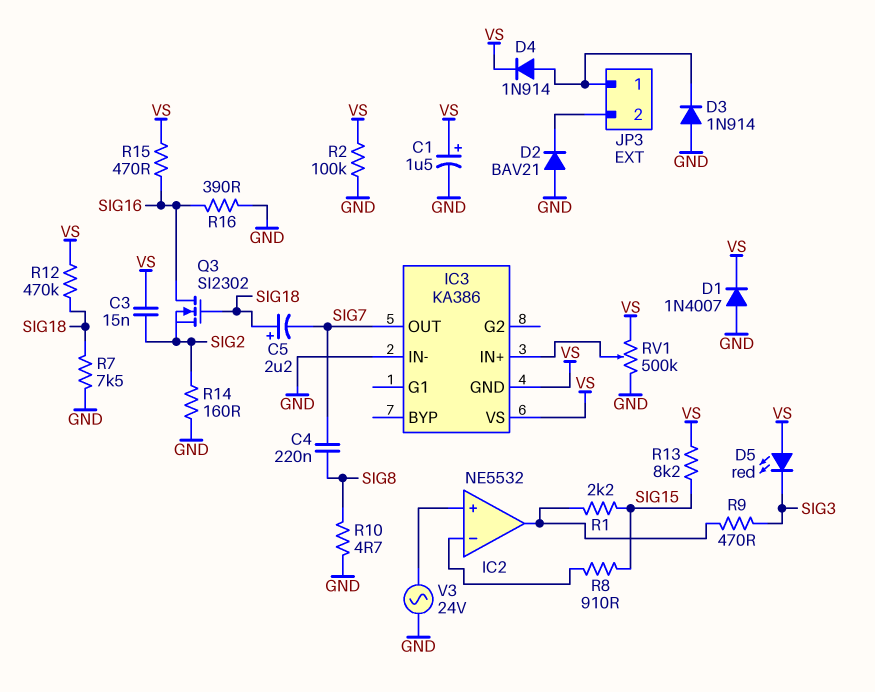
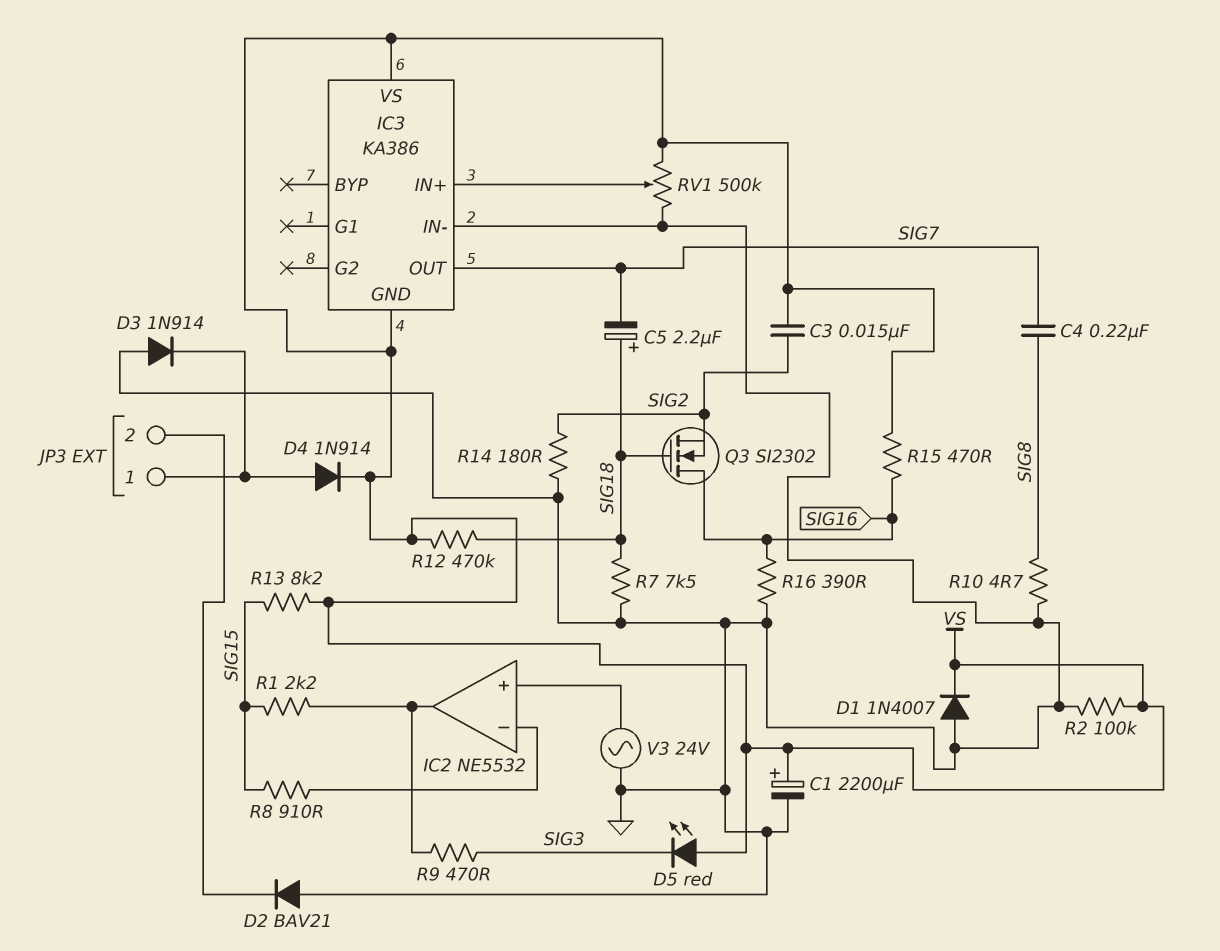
C1: 1.5uF (plus VS, minus GND) -> 2200uF (plus VS, minus GND)
R14: 160 (GND, SIG2) -> 180 (GND, SIG2)

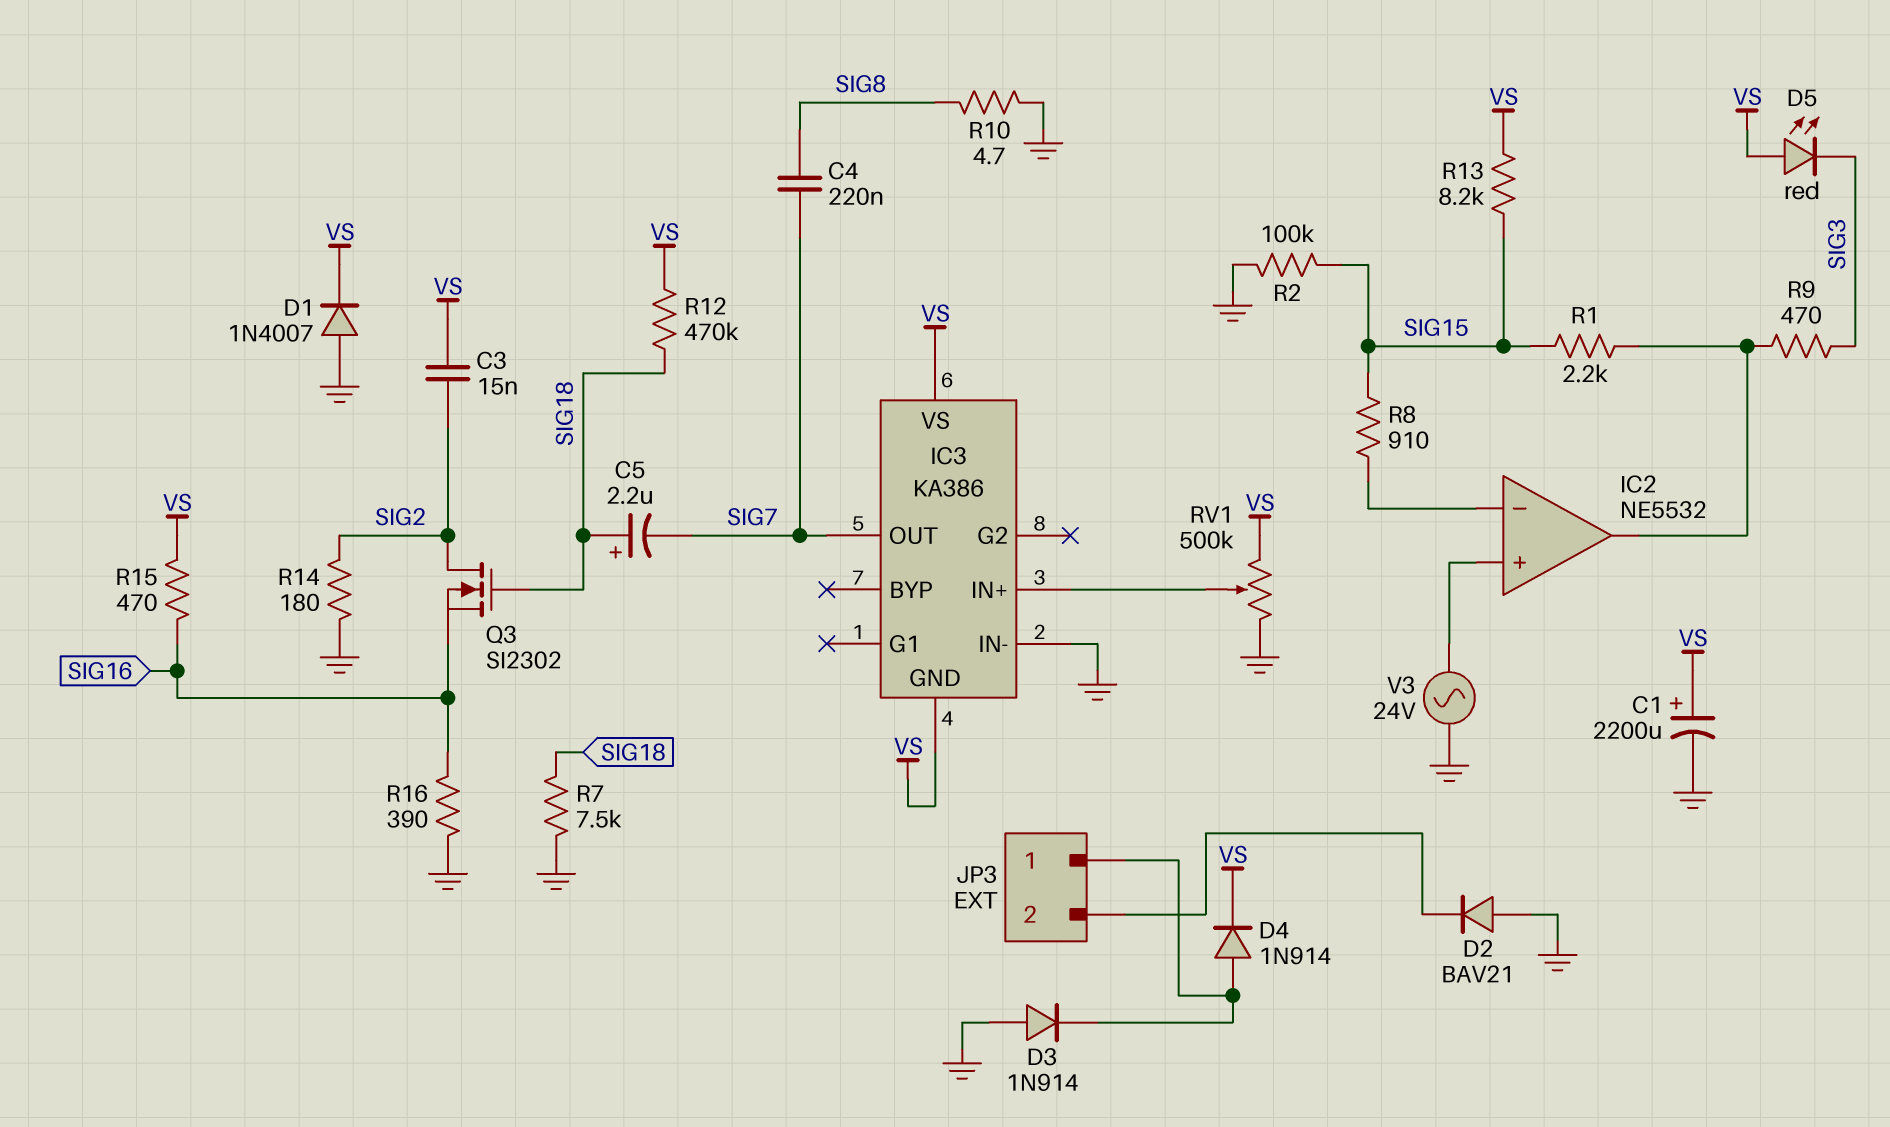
Q3: NMOS SI2302 (G SIG18, D SIG16, S SIG2) -> NMOS SI2302 (G SIG18, D SIG2, S SIG16)
R2: 100k (GND, VS) -> 100k (GND, SIG15)

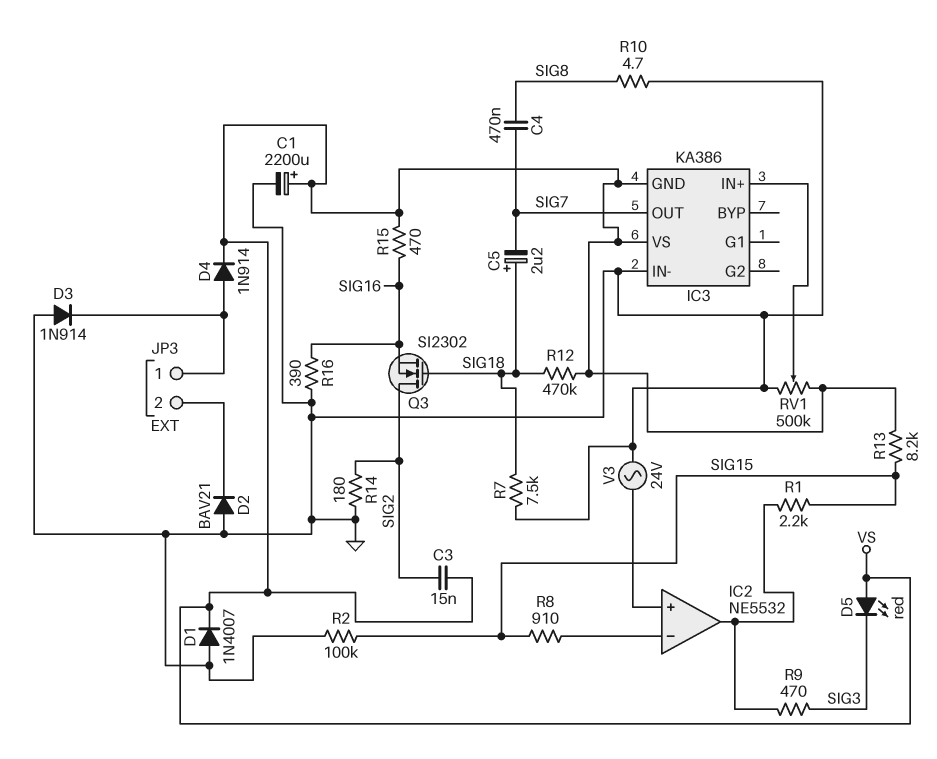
C4: 220nF (SIG7, SIG8) -> 470nF (SIG7, SIG8)

